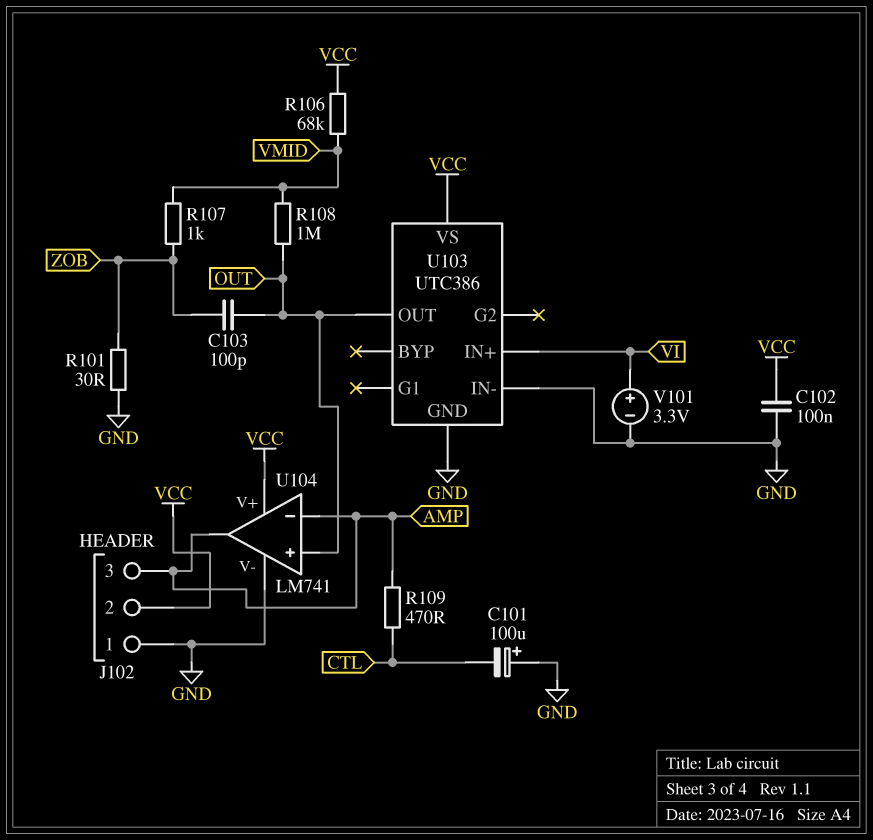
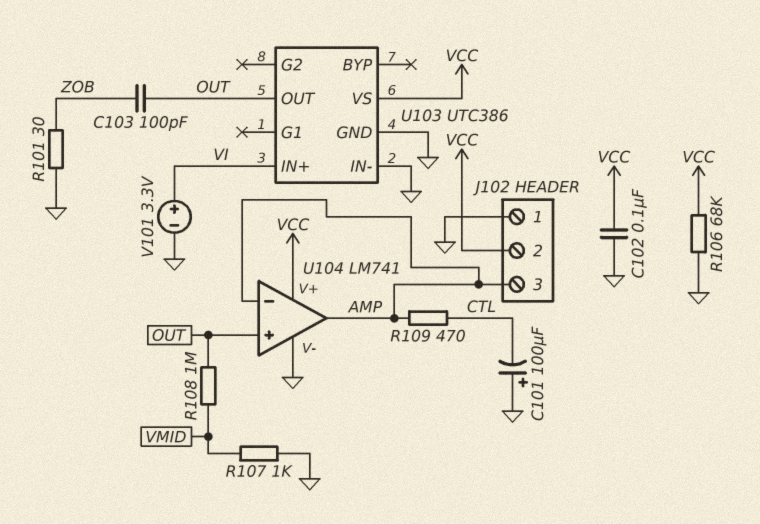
R106: 68k (VCC, VMID) -> 68k (GND, VCC)
R107: 1k (VMID, ZOB) -> 1k (GND, VMID)

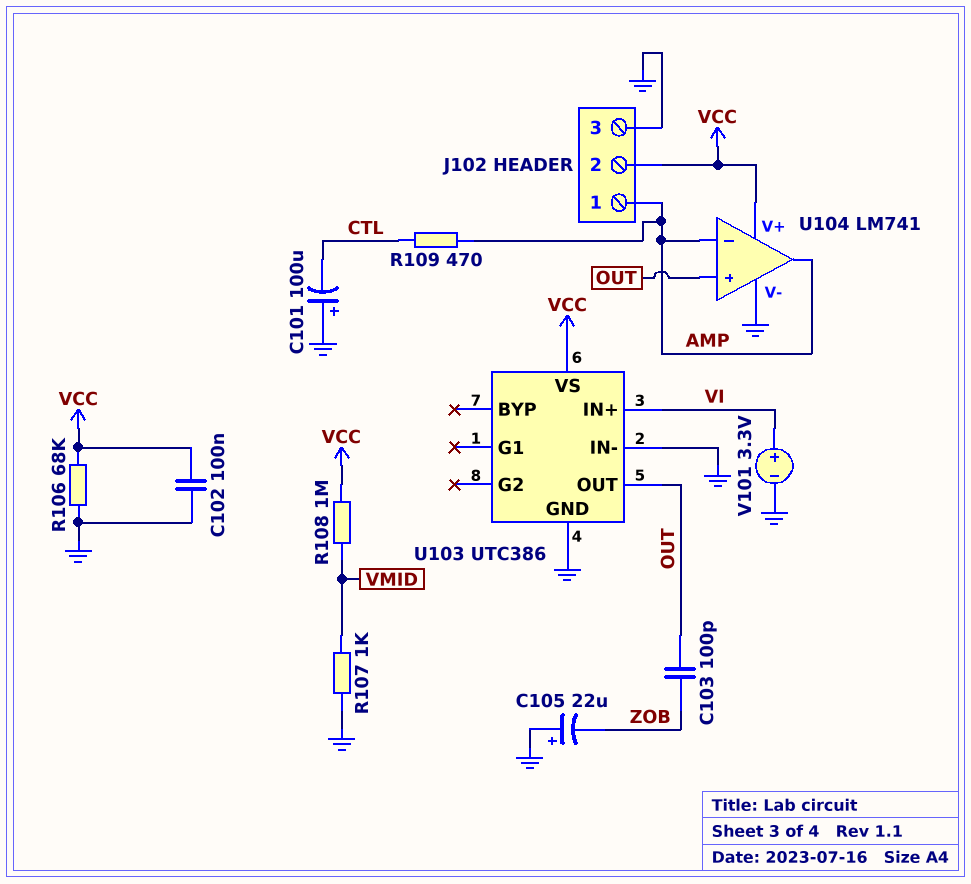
C105: none -> 22uF (plus GND, minus ZOB)
J102 pin 1: GND -> AMP
J102 pin 3: AMP -> GND
R101: 30 (GND, ZOB) -> none
R108: 1M (OUT, VMID) -> 1M (VCC, VMID)

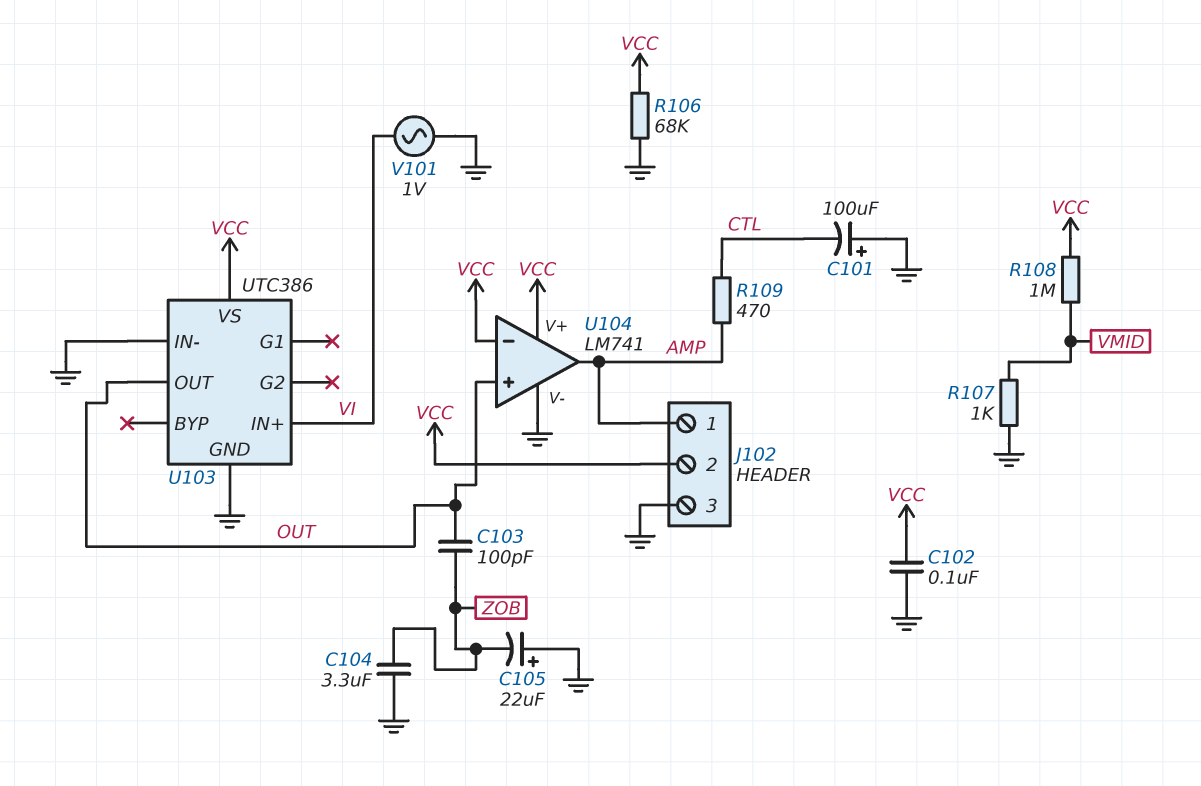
C104: none -> 3.3uF (GND, ZOB)
U104 pin in-: AMP -> VCC
V101: 3.3V (plus VI, minus GND) -> AC 1V (GND, VI)

